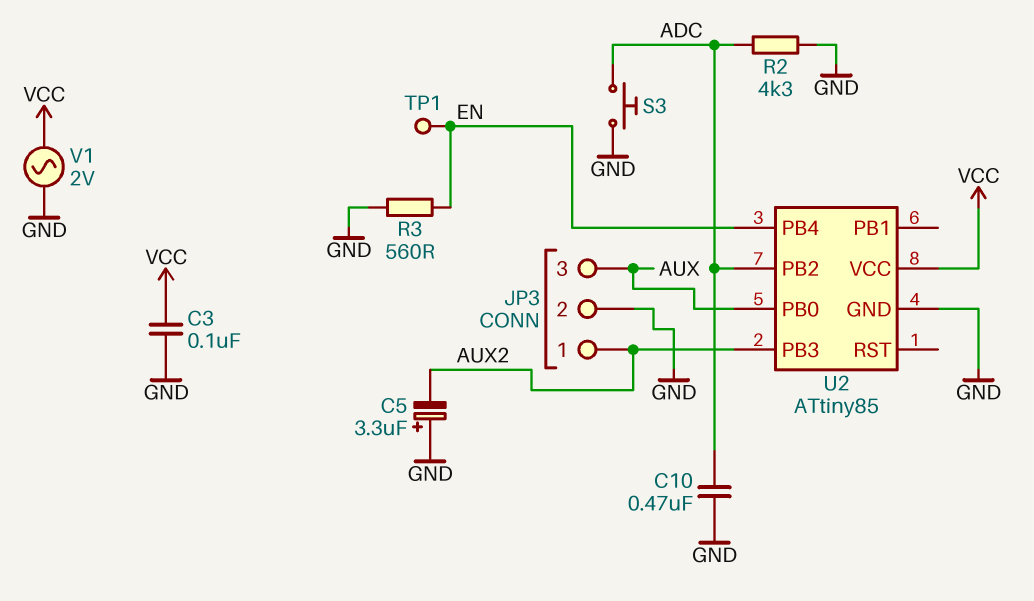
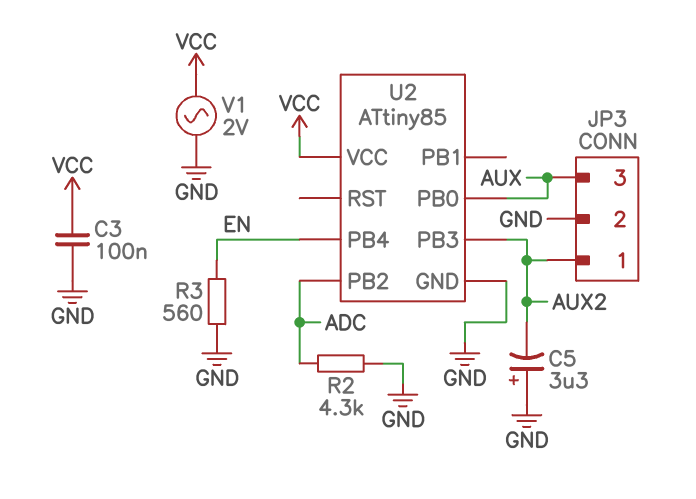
C10: 470nF (ADC, GND) -> none
S3: button (ADC, GND) -> none
TP1: test point (EN) -> none

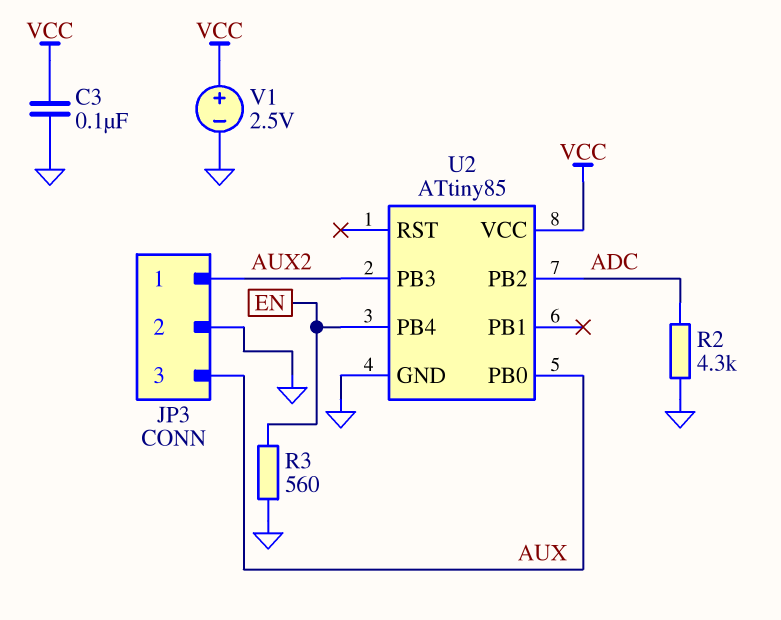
C5: 3.3uF (plus GND, minus AUX2) -> none
V1: AC 2V (GND, VCC) -> 2.5V (plus VCC, minus GND)

